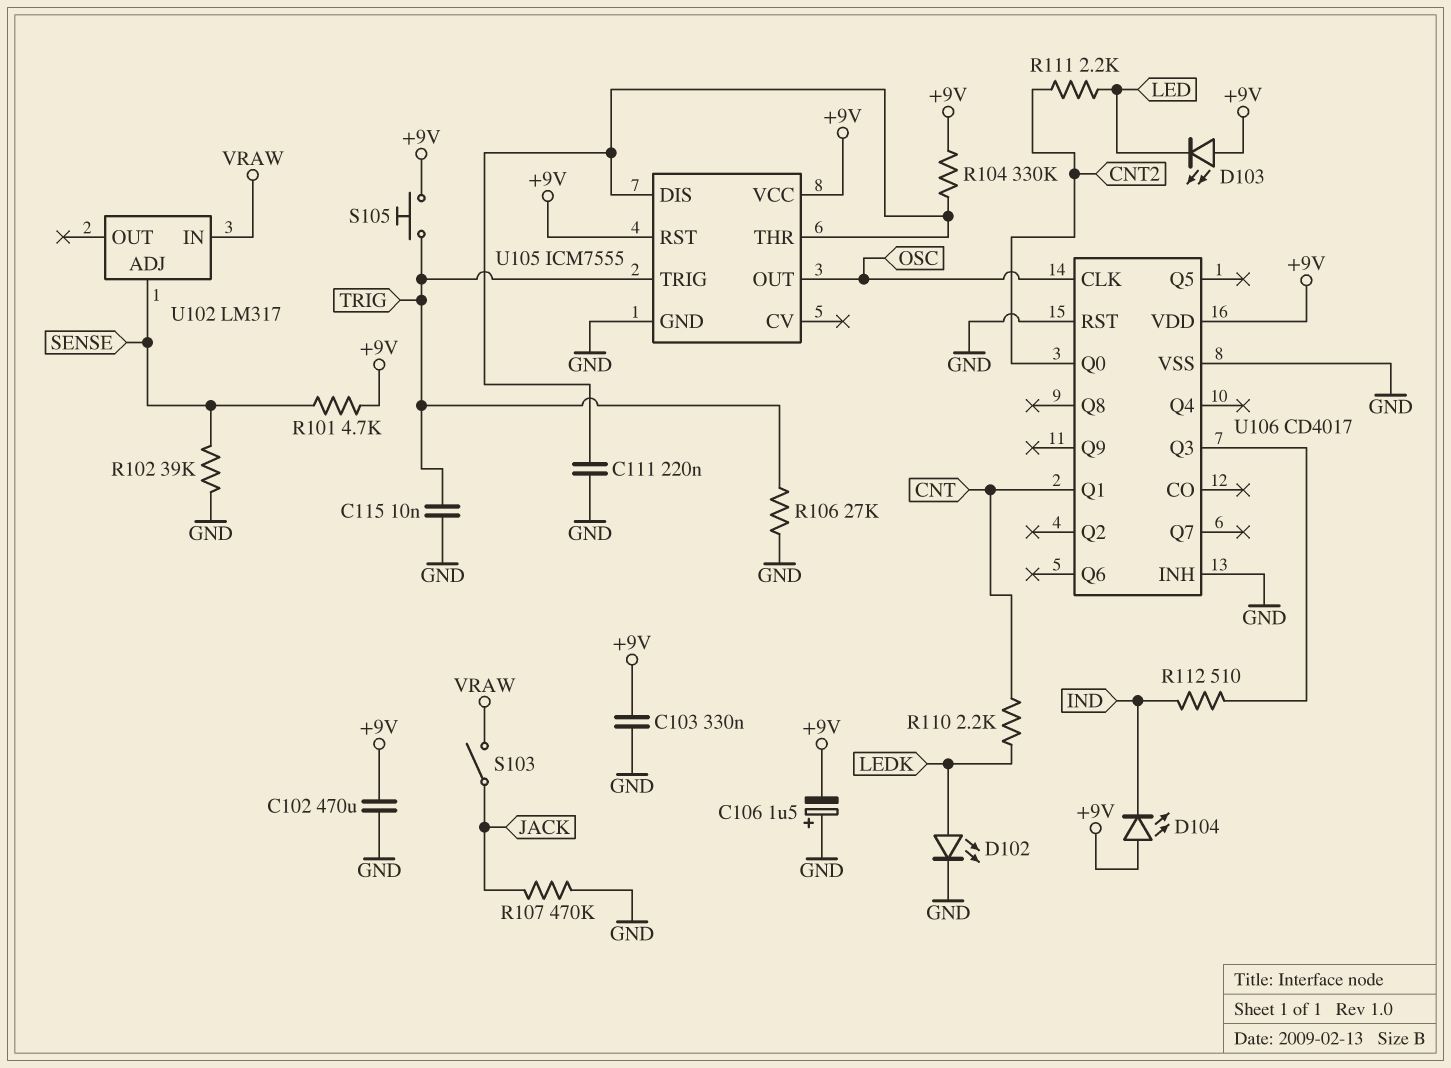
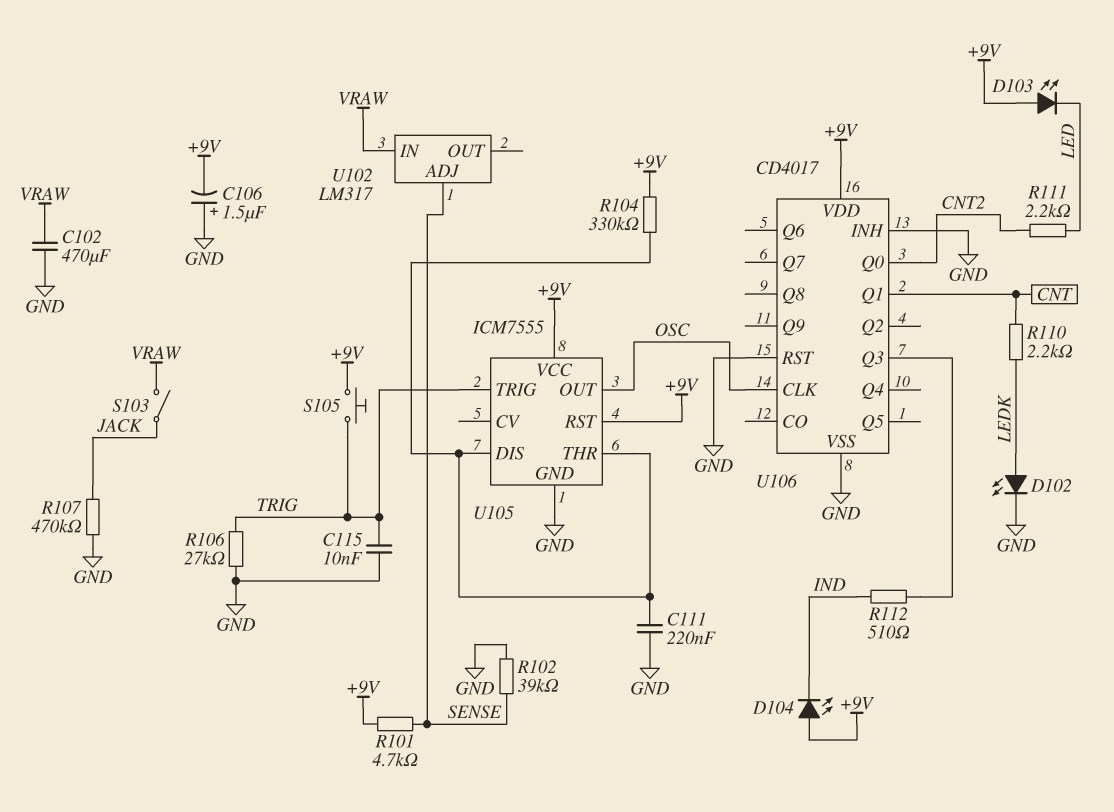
C102: 470uF (+9V, GND) -> 470uF (GND, VRAW)
C103: 330nF (+9V, GND) -> none

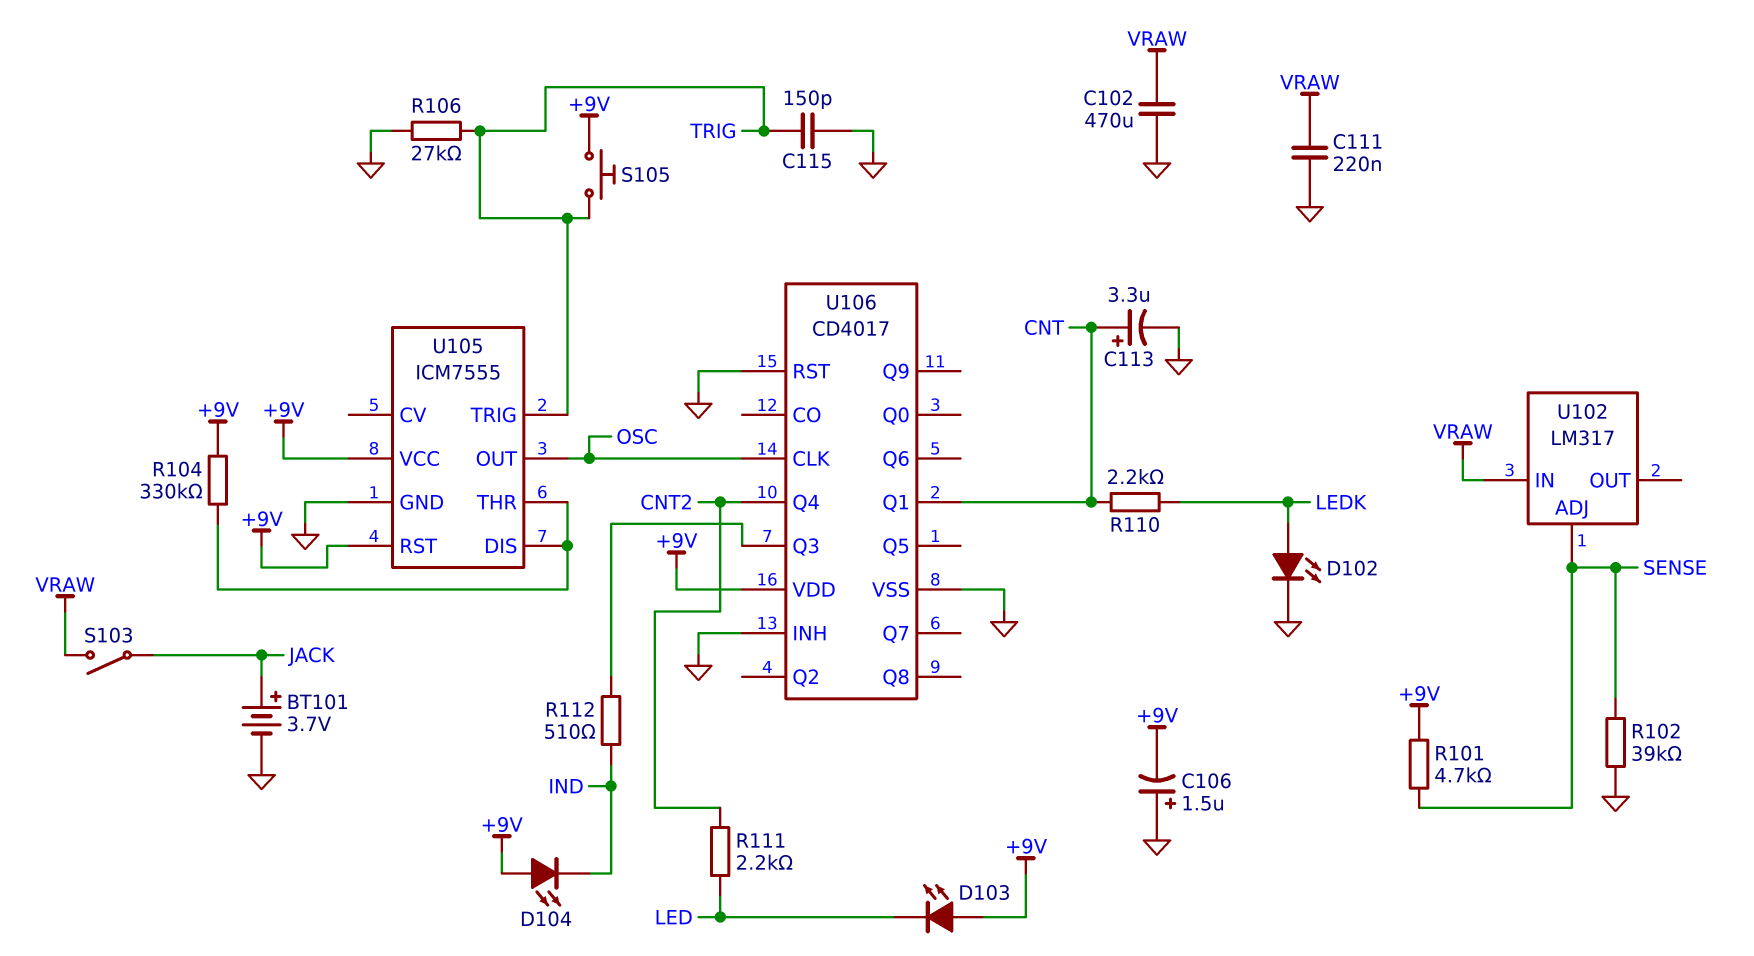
BT101: none -> 3.7V (plus JACK, minus GND)
C111: 220nF (GND, U105/DIS) -> 220nF (GND, VRAW)
C113: none -> 3.3uF (plus CNT, minus GND)
C115: 10nF (GND, TRIG) -> 150pF (GND, TRIG)
R107: 470k (GND, JACK) -> none
U106 pin Q0: CNT2 -> none
U106 pin Q4: none -> CNT2

